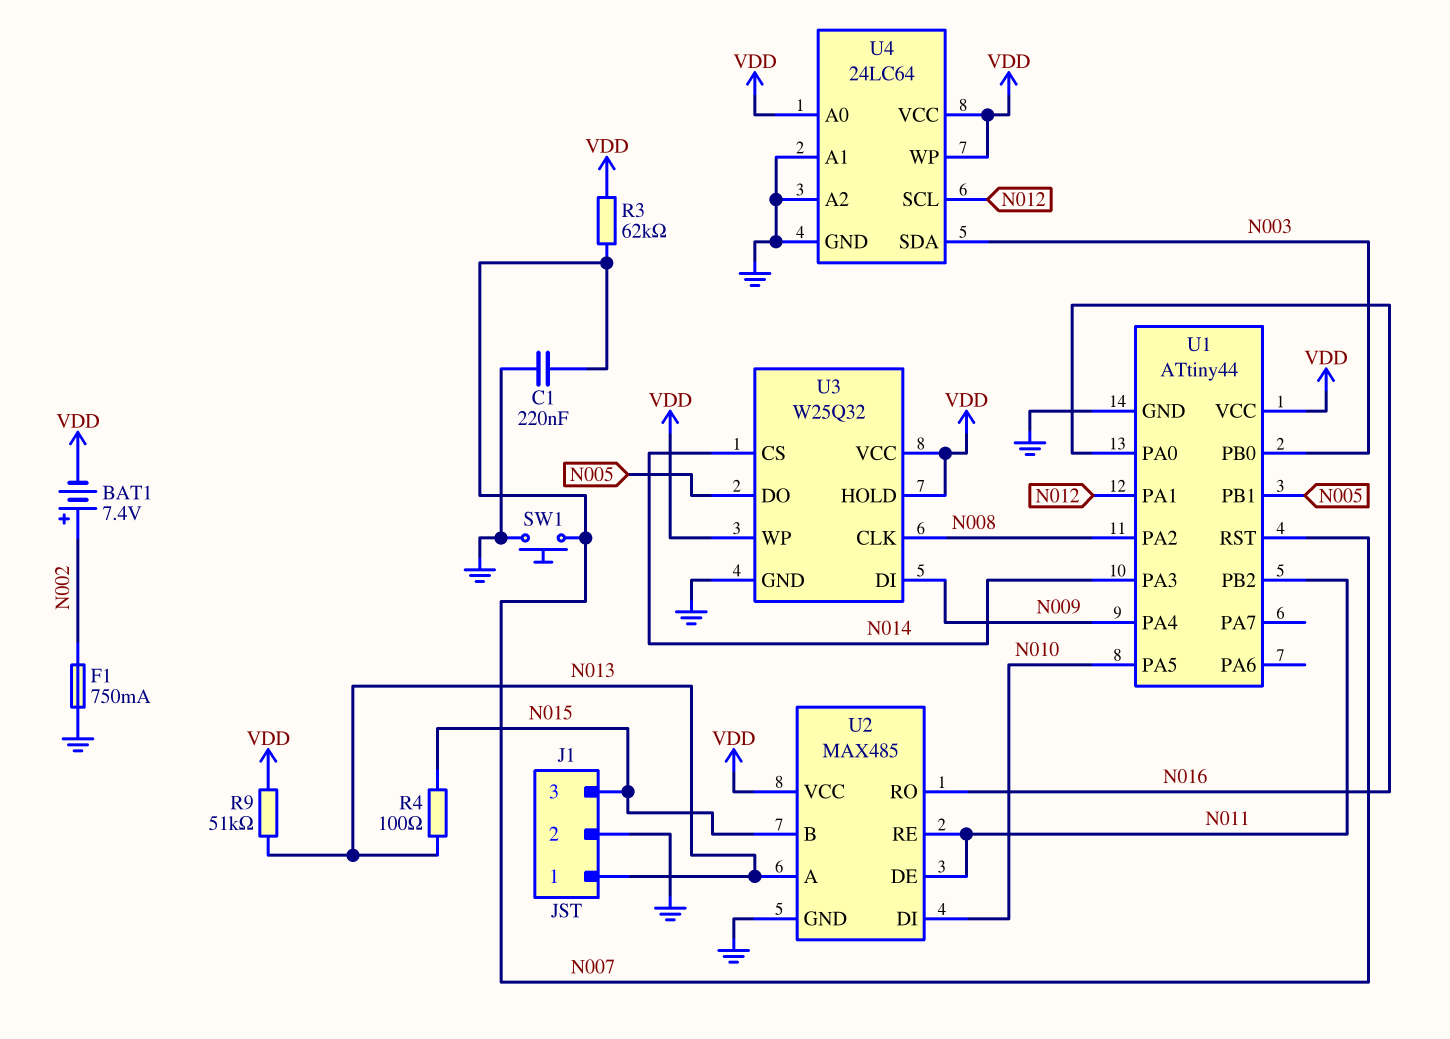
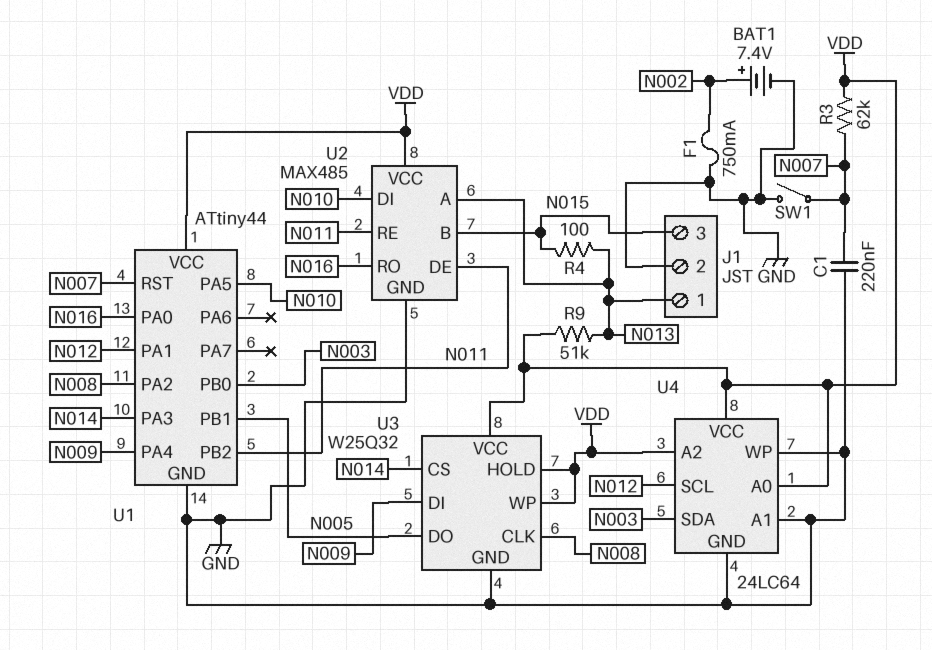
BAT1: 7.4V (plus N002, minus VDD) -> 7.4V (plus N002, minus GND)
SW1: button (GND, N007) -> switch (GND, N007)
U4 pin A2: GND -> VDD
U4 pin WP: VDD -> GND

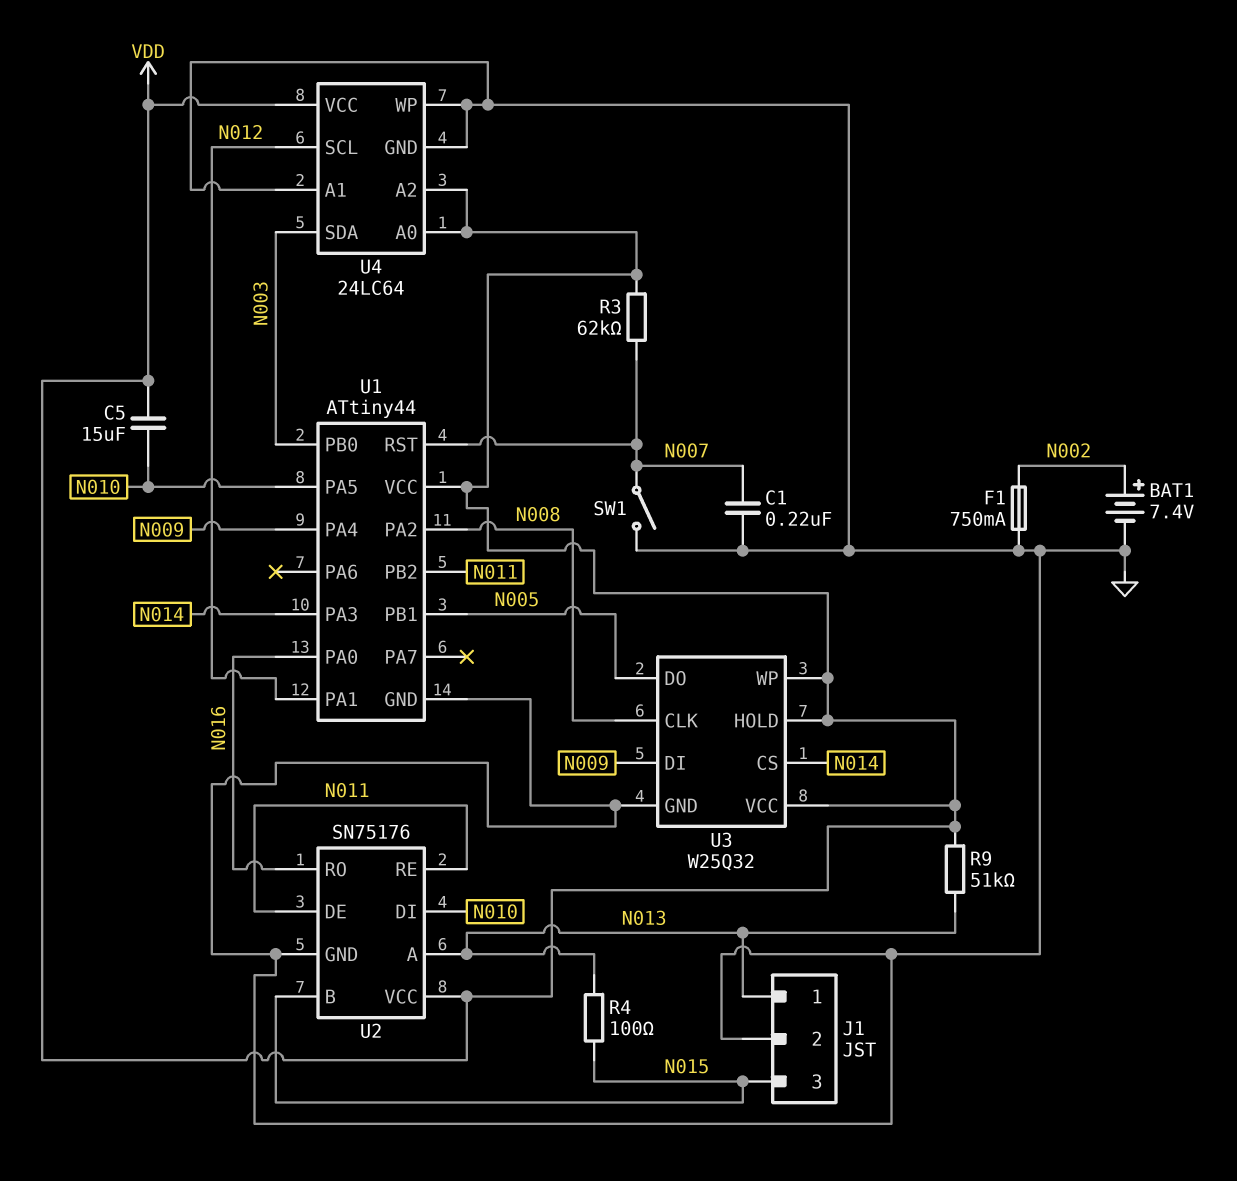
C5: none -> 15uF (N010, VDD)
U2: MAX485 -> SN75176

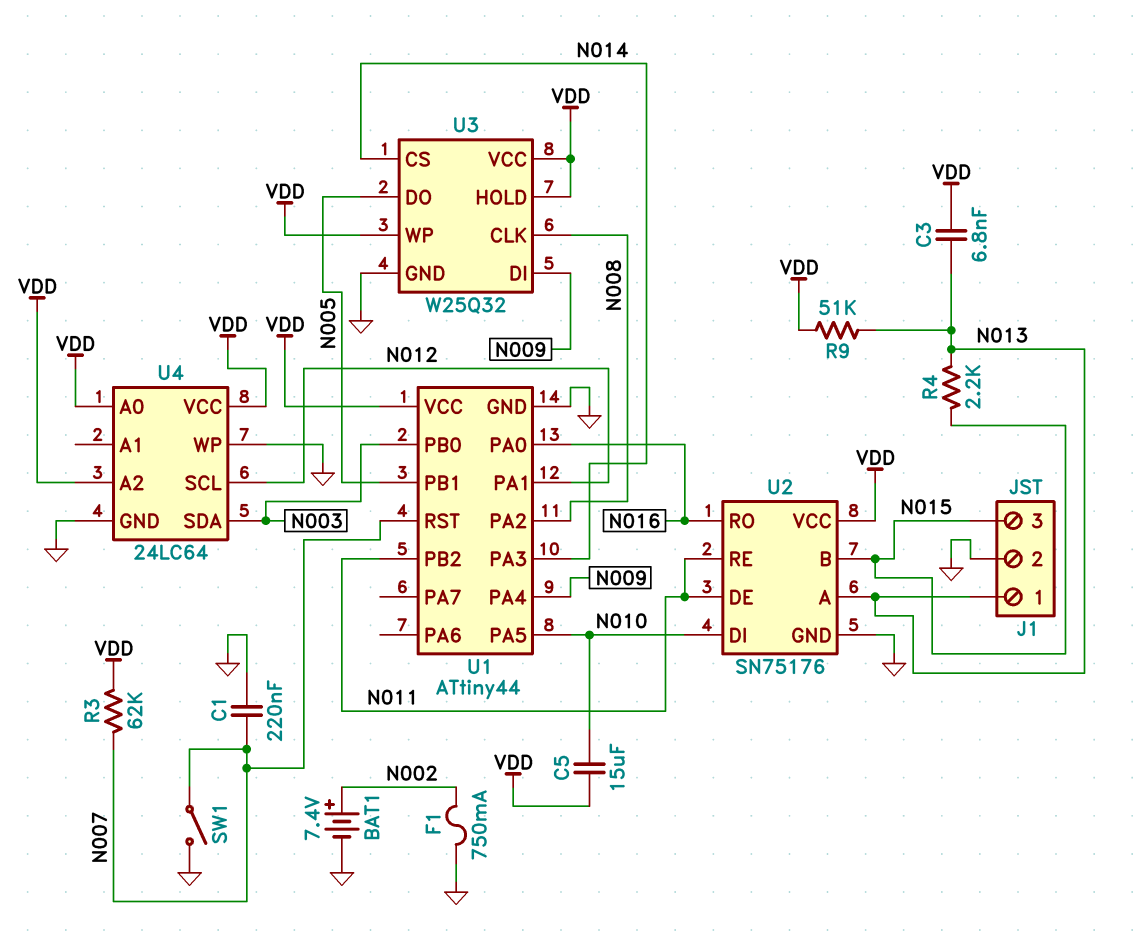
C3: none -> 6.8nF (N013, VDD)
R4: 100 (N013, N015) -> 2.2k (N013, N015)
U4 pin A1: GND -> none

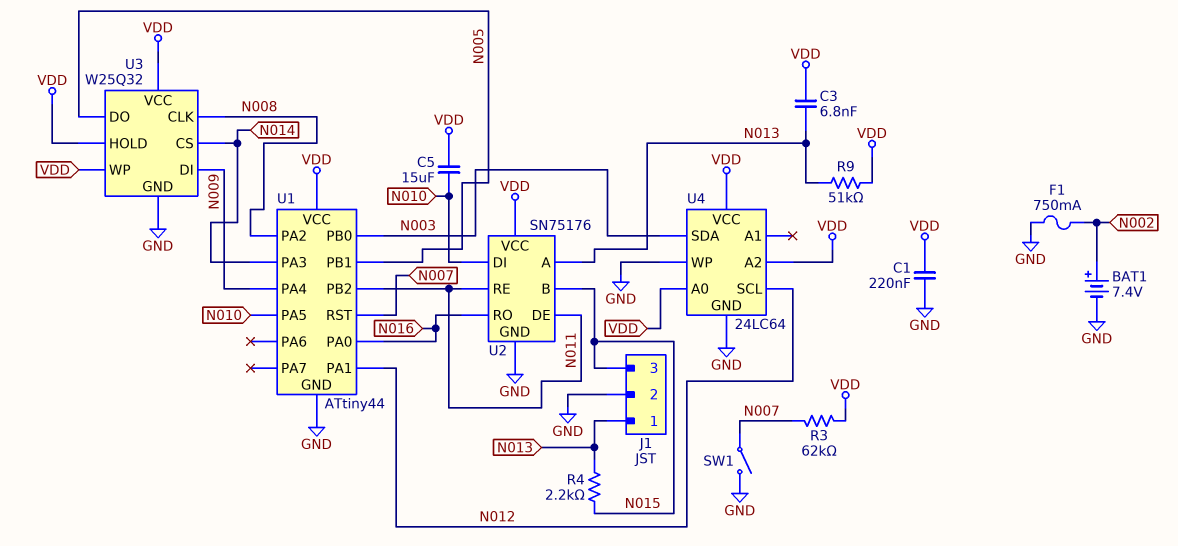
C1: 220nF (GND, N007) -> 220nF (GND, VDD)

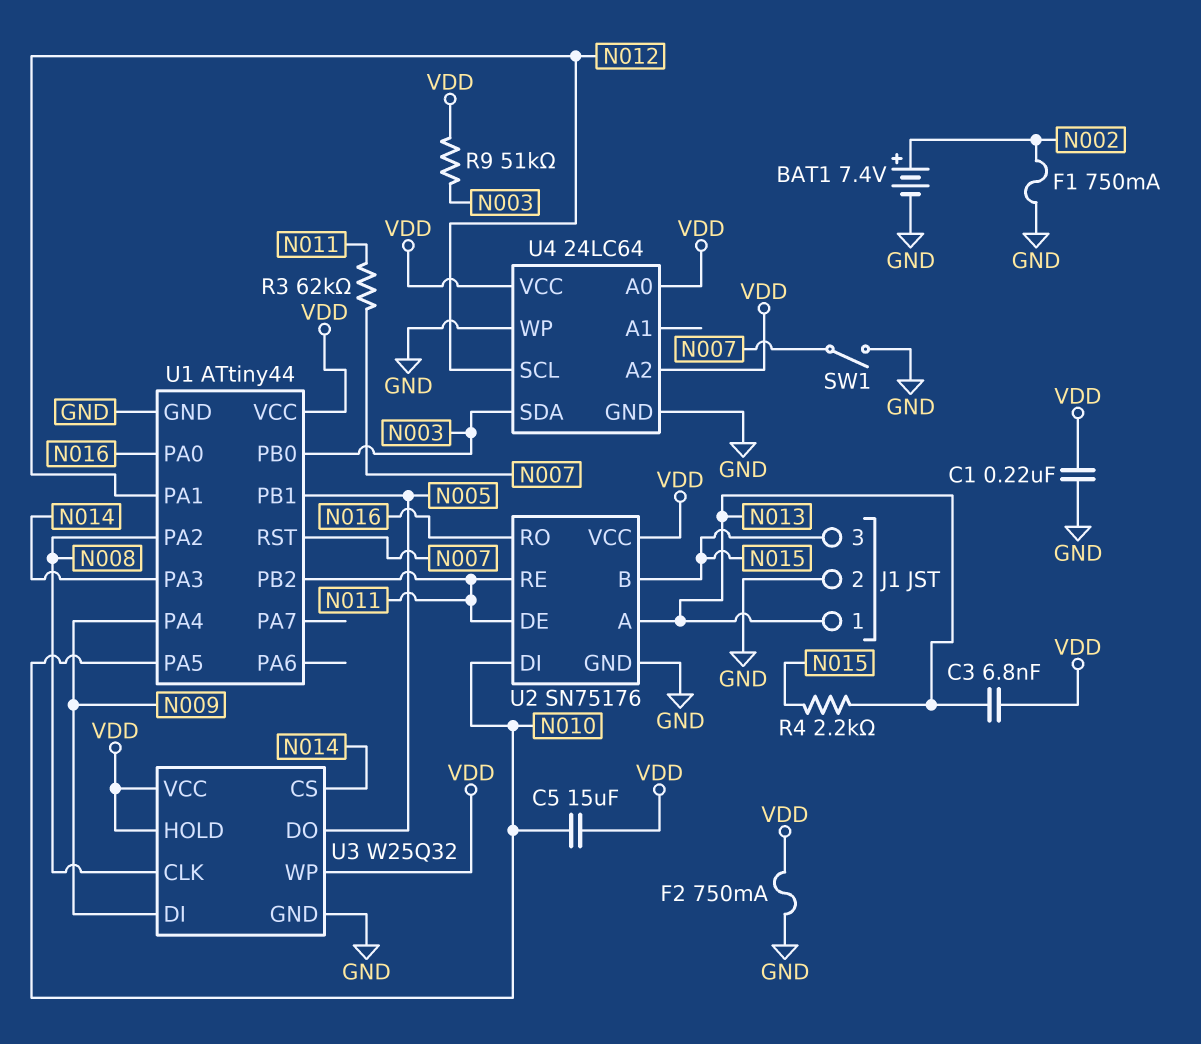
F2: none -> 750mA (GND, VDD)
R3: 62k (N007, VDD) -> 62k (N007, N011)
R9: 51k (N013, VDD) -> 51k (N003, VDD)

